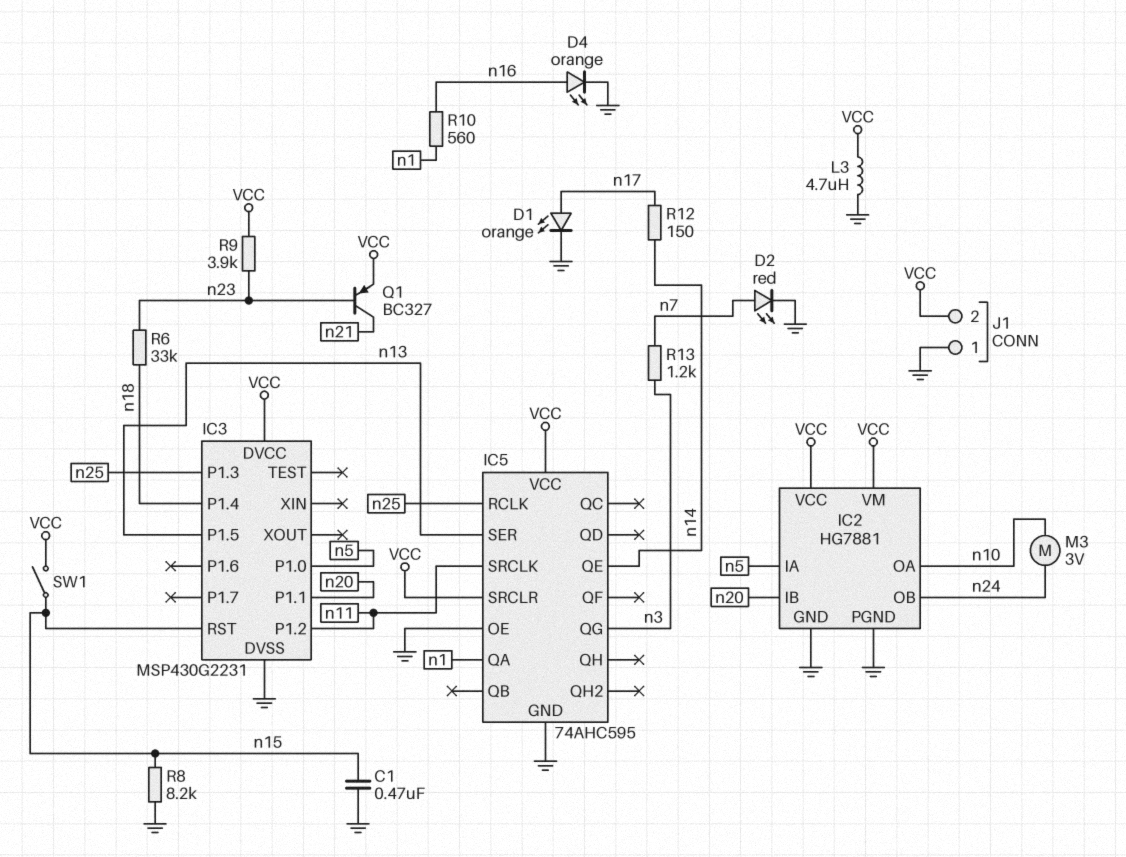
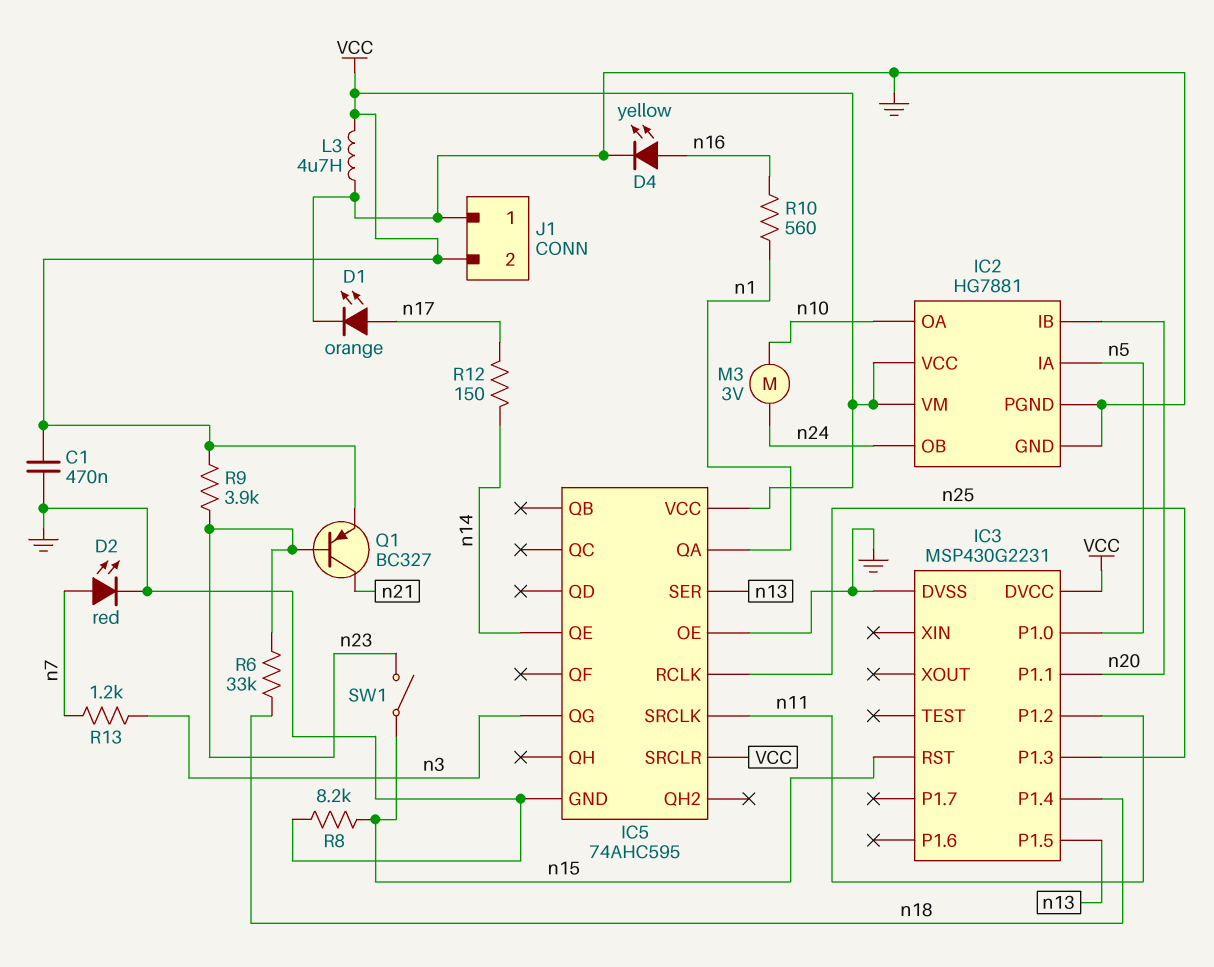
C1: 470nF (GND, n15) -> 470nF (GND, VCC)
D4: LED orange (A n16, K GND) -> LED yellow (A n16, K GND)
SW1: switch (VCC, n15) -> switch (n15, n23)

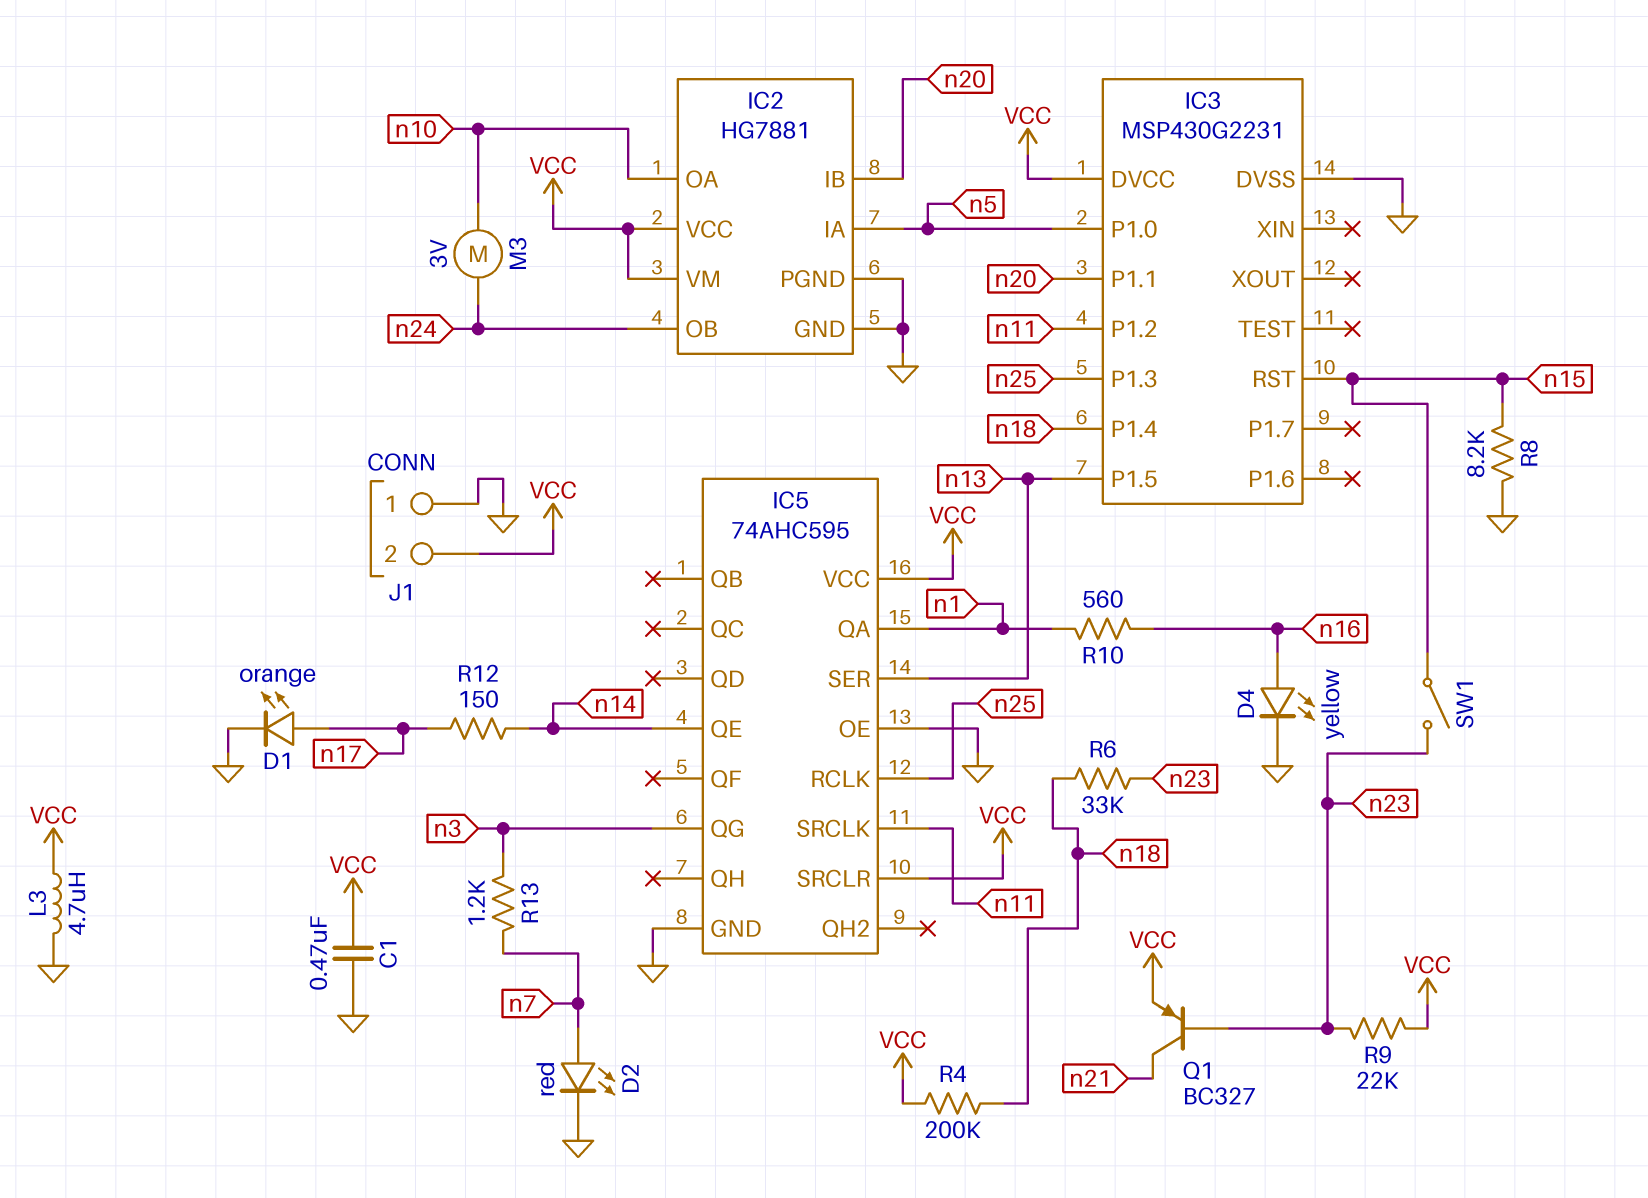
R4: none -> 200k (VCC, n18)
R9: 3.9k (VCC, n23) -> 22k (VCC, n23)

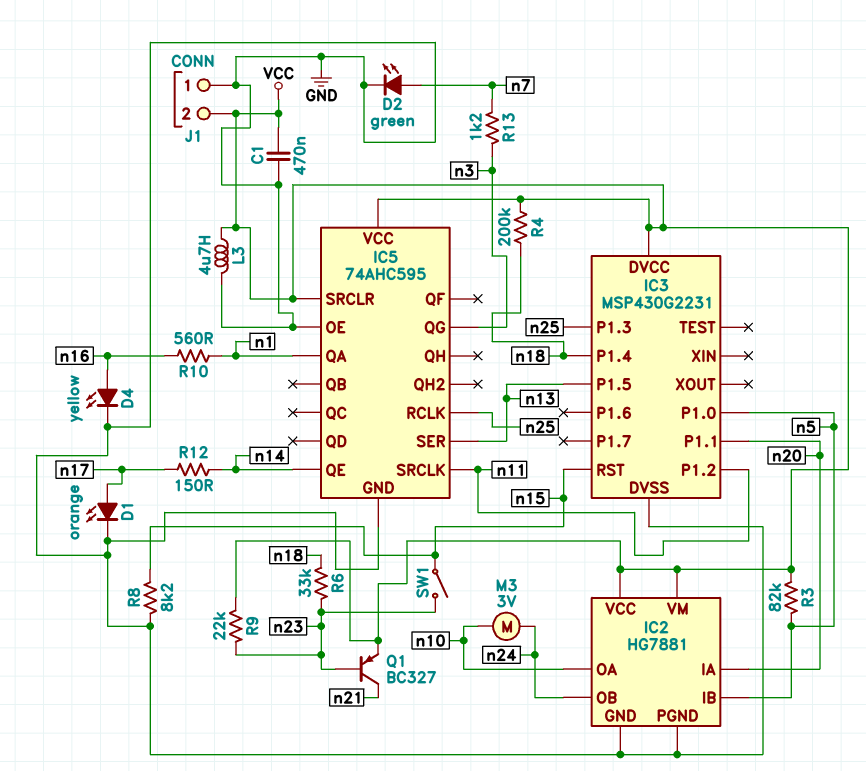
D2: LED red (A n7, K GND) -> LED green (A n7, K GND)
IC2 pin IA: n5 -> n20
IC2 pin IB: n20 -> n5
R3: none -> 82k (VCC, n5)

